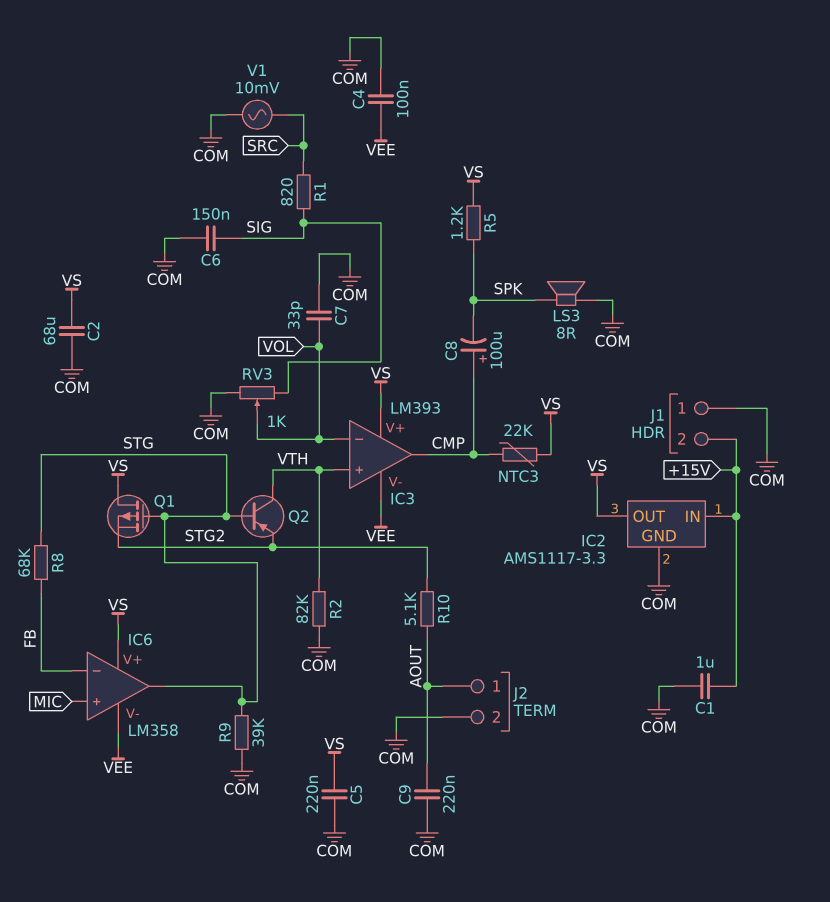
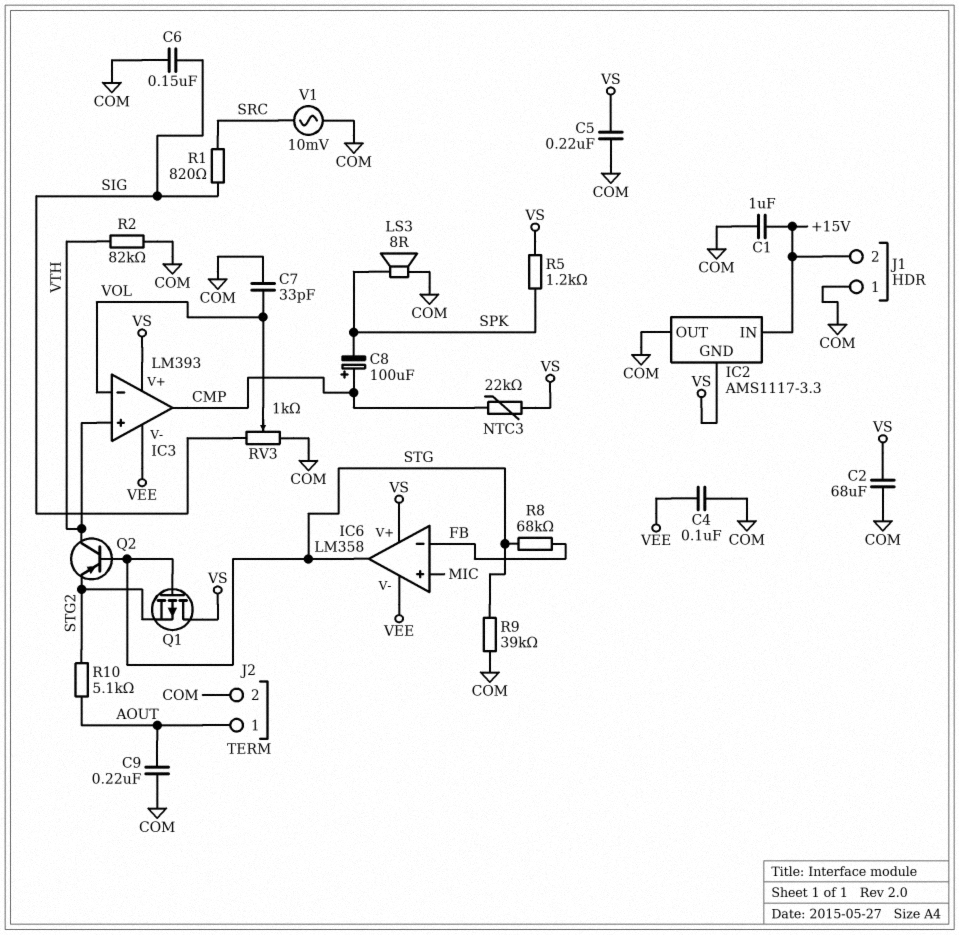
IC2 pin GND: COM -> VS
IC2 pin OUT: VS -> COM

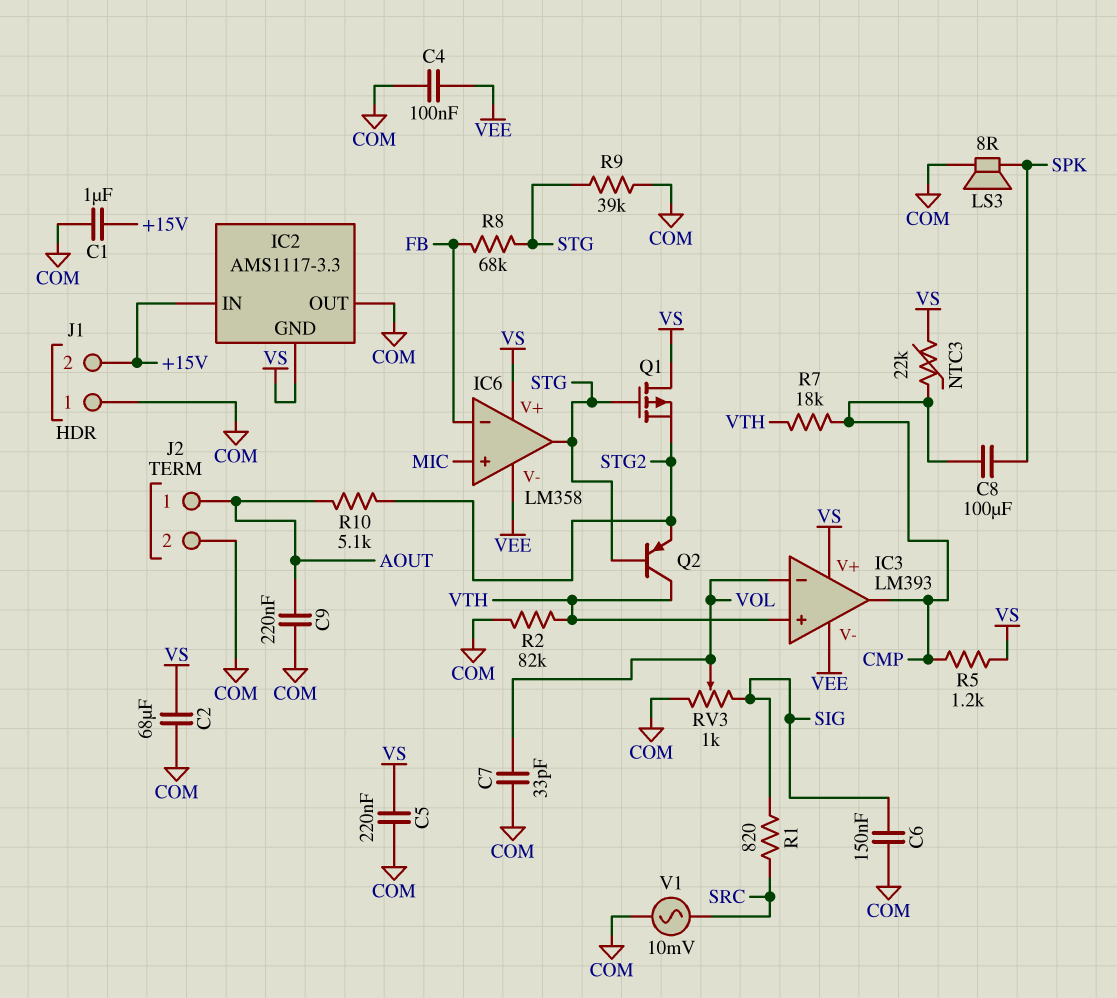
C8: 100uF (plus CMP, minus SPK) -> 100uF (CMP, SPK)
R5: 1.2k (SPK, VS) -> 1.2k (CMP, VS)
R7: none -> 18k (CMP, VTH)

